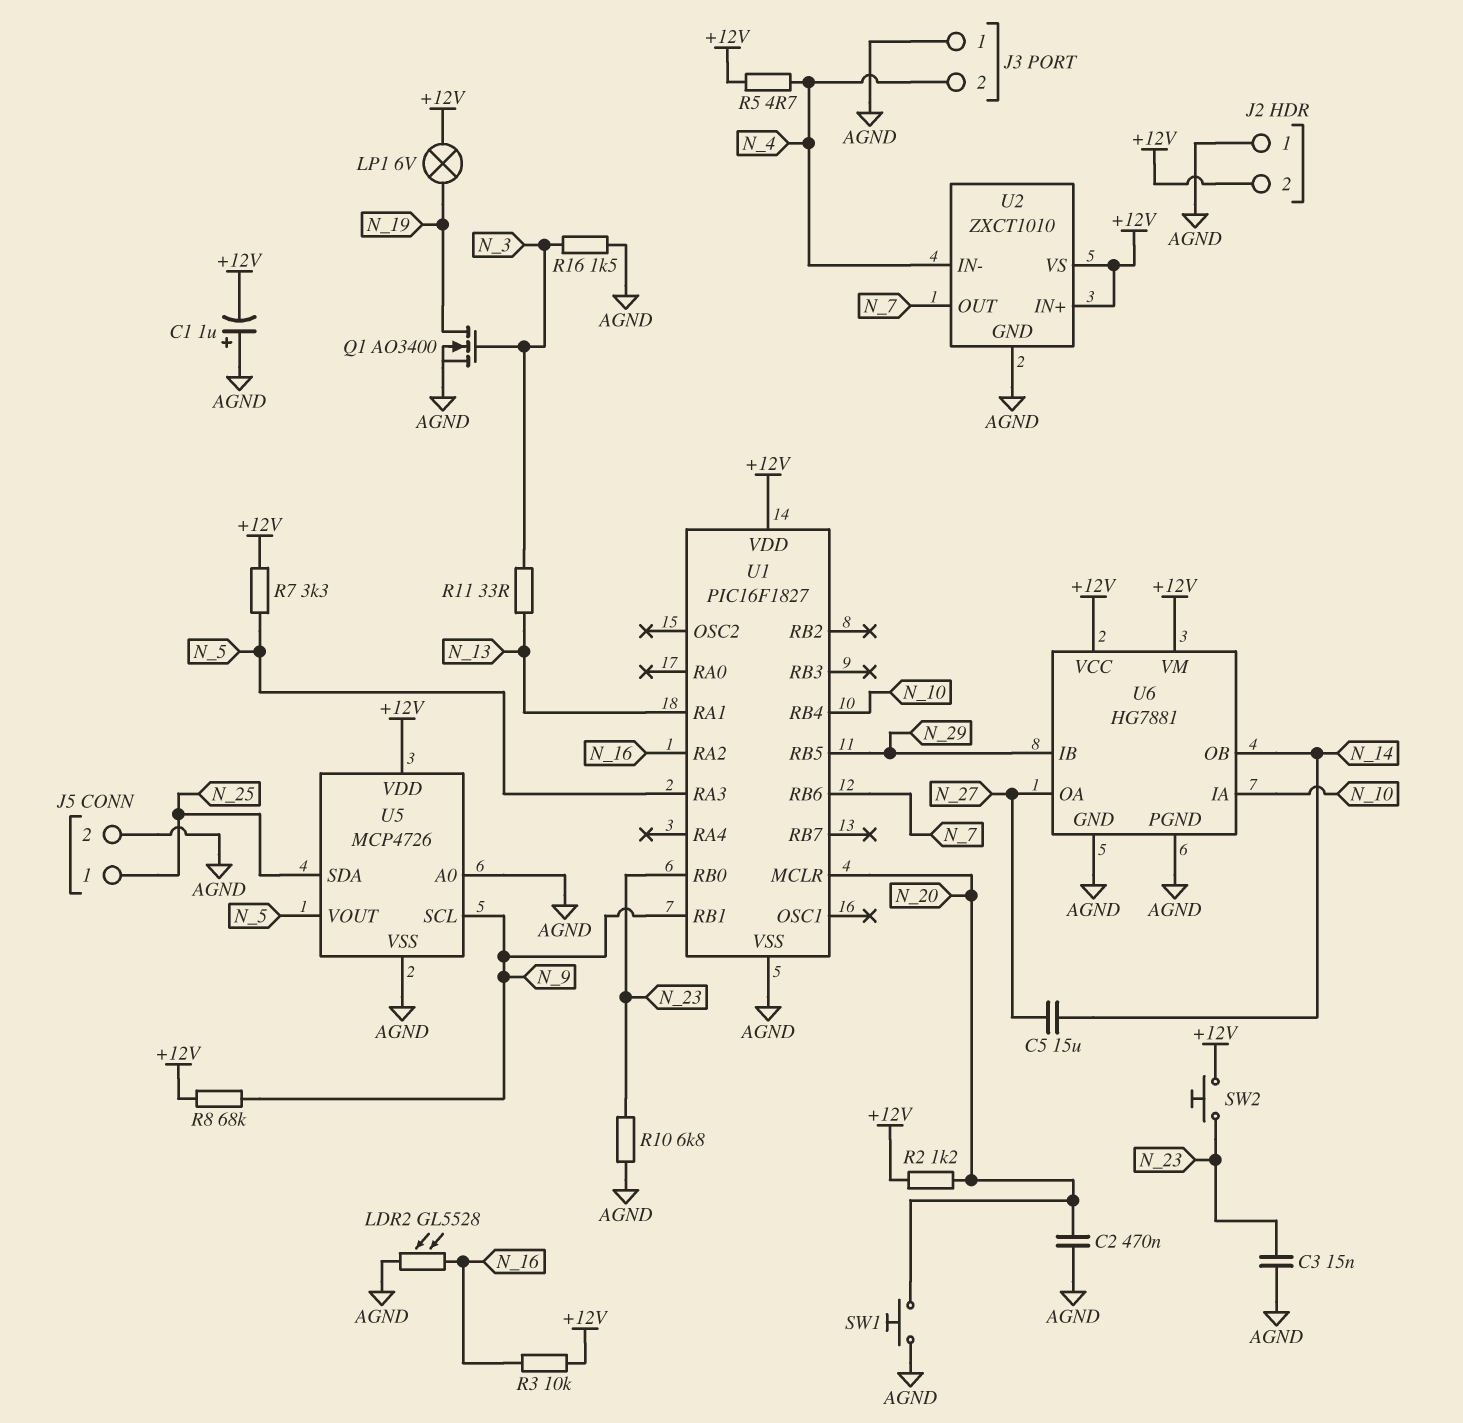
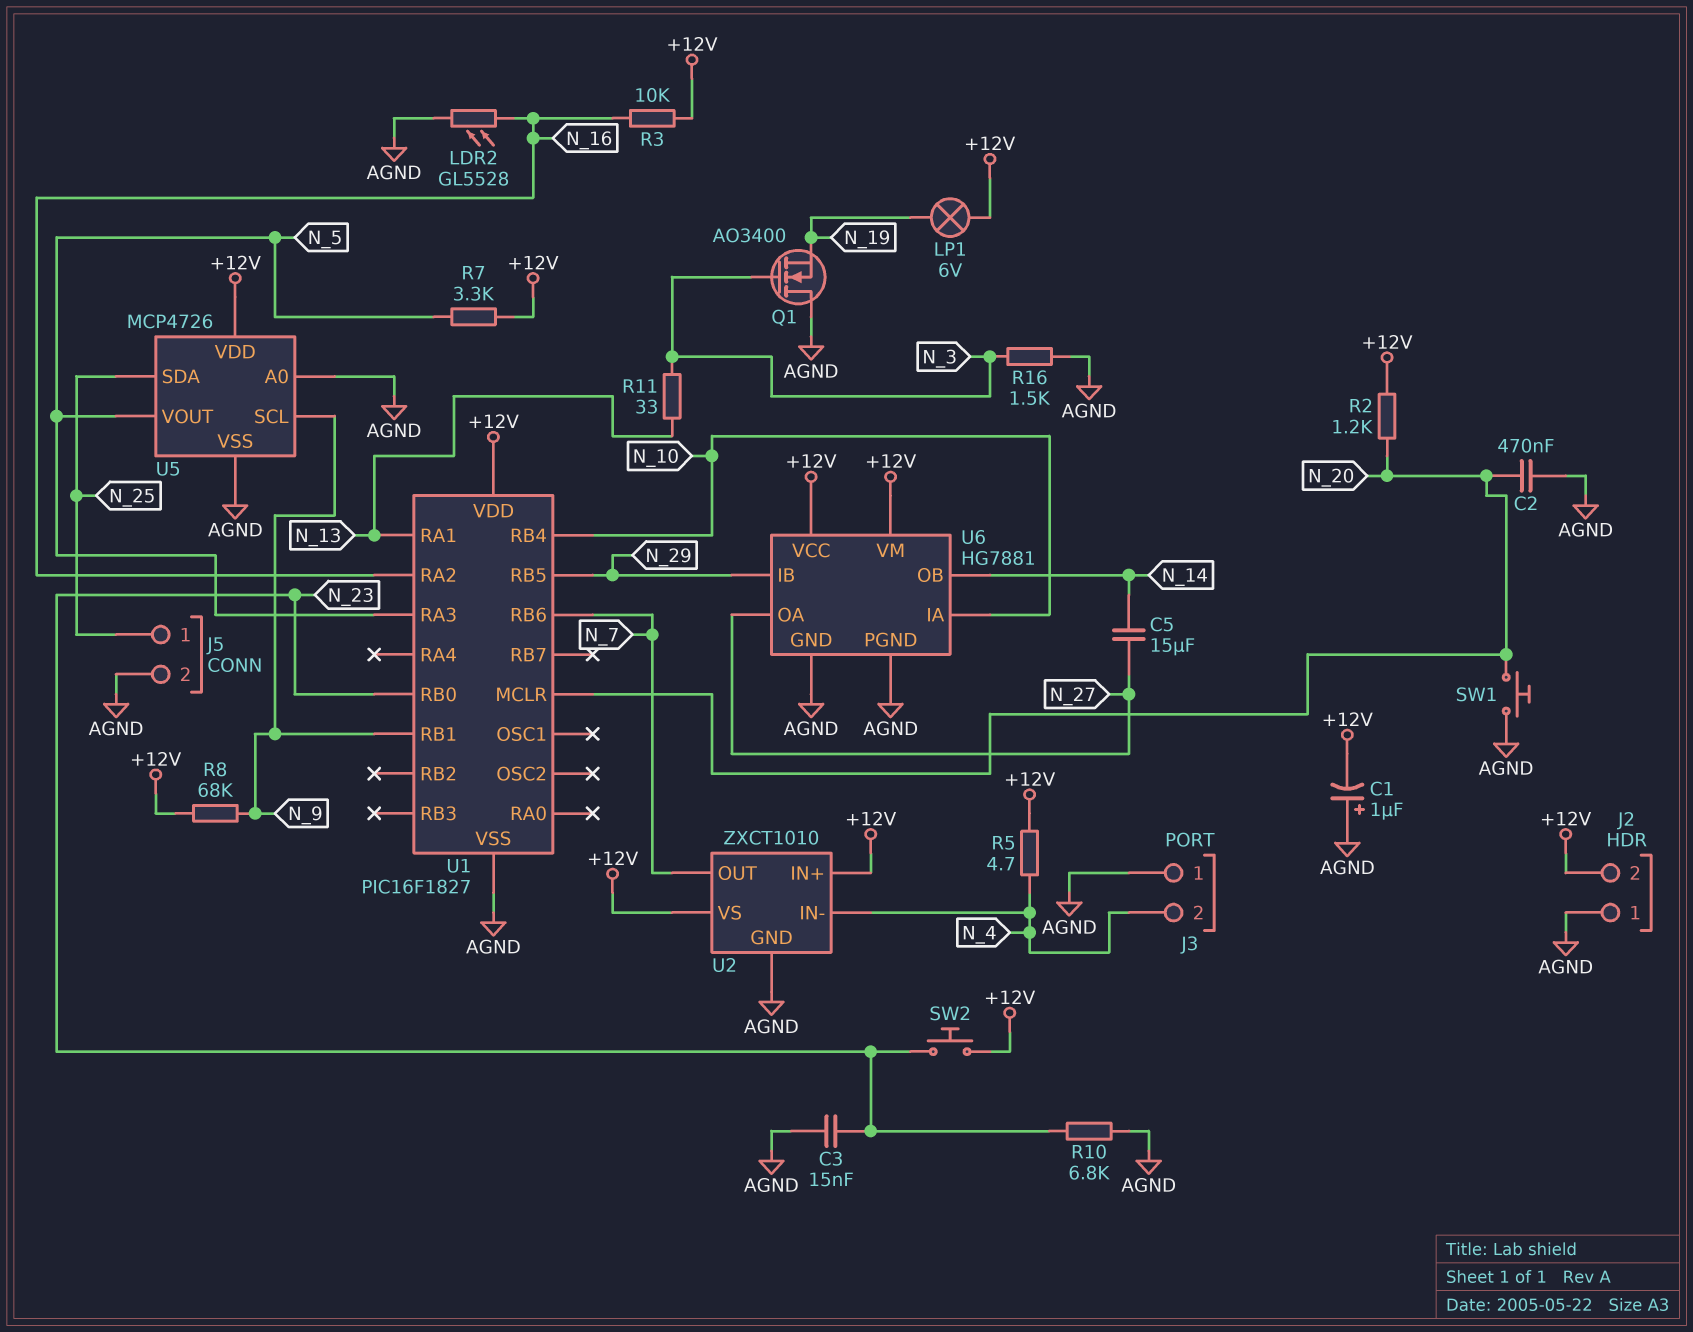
Q1: NMOS AO3400 (G N_3, D N_19, S AGND) -> NMOS AO3400 (G N_3, D AGND, S N_19)

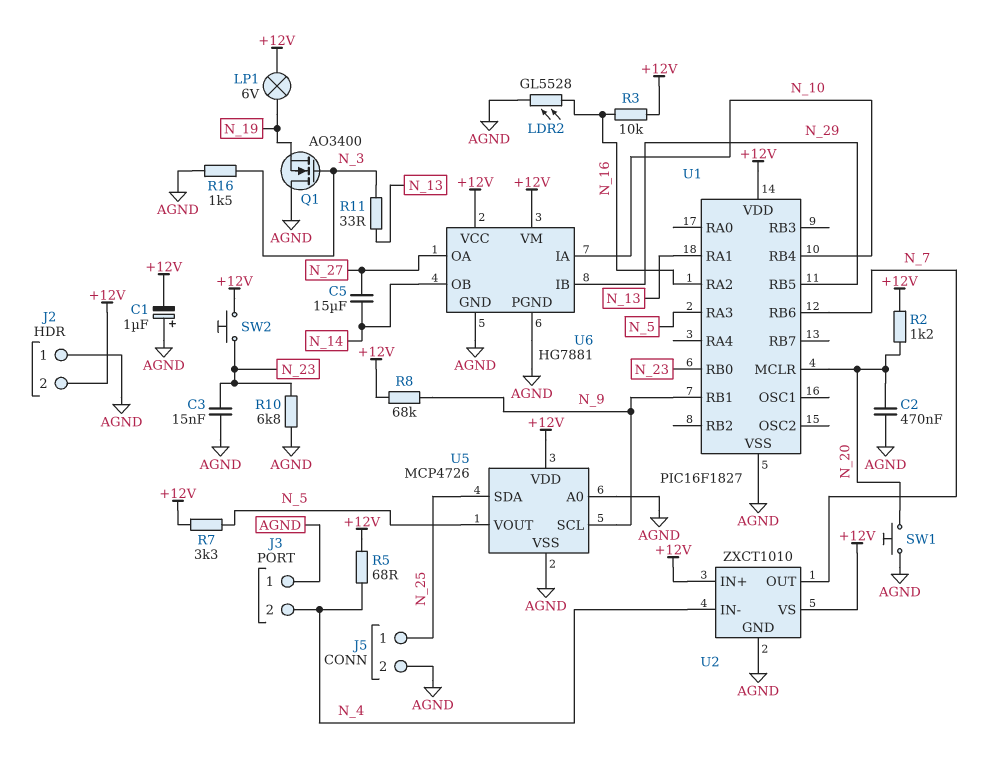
R5: 4.7 (+12V, N_4) -> 68 (+12V, N_4)

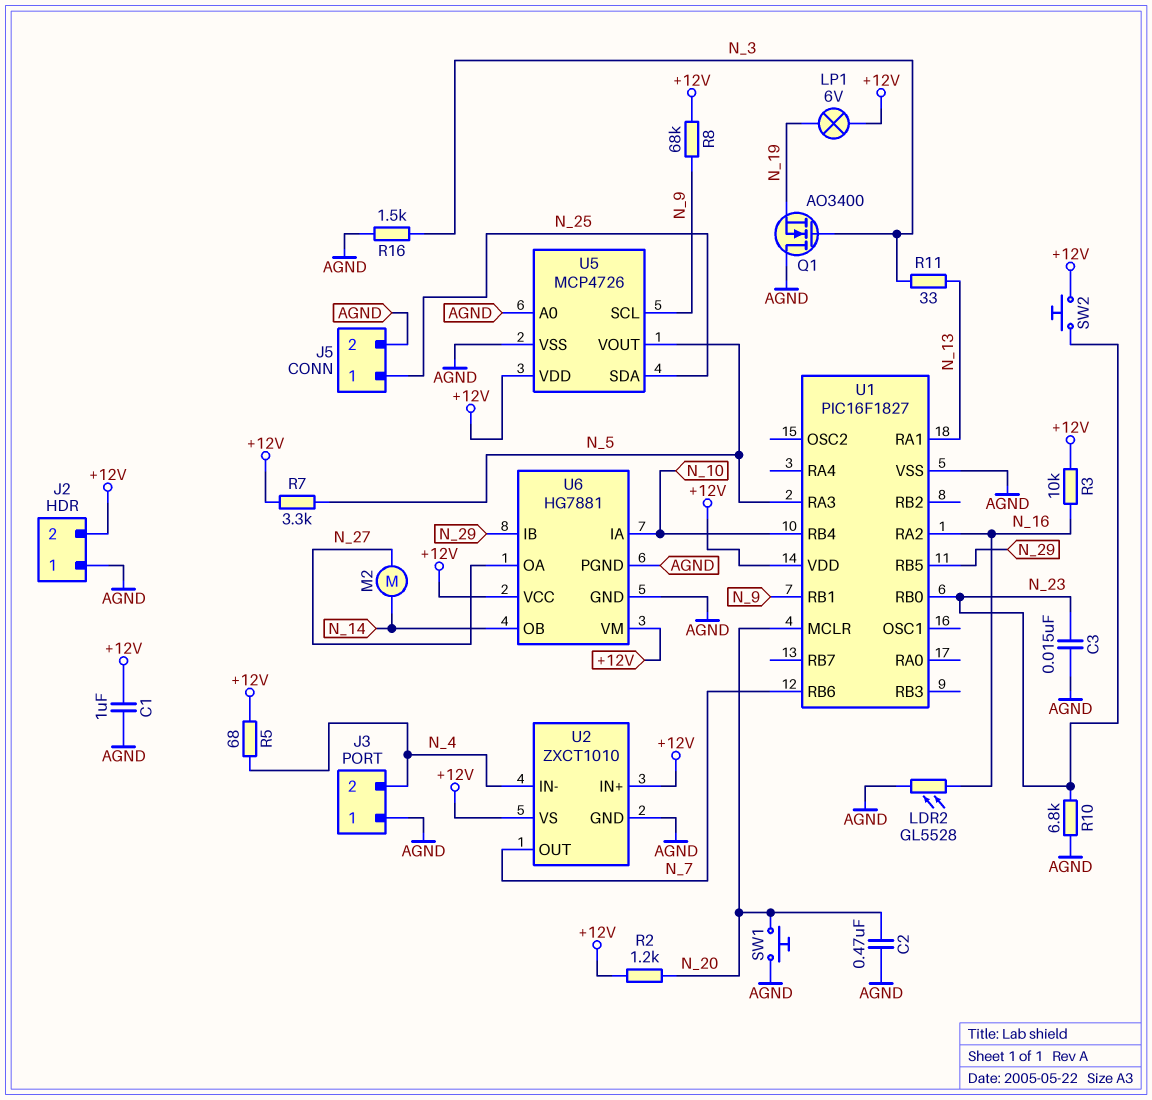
C1: 1uF (plus AGND, minus +12V) -> 1uF (+12V, AGND)
C5: 15uF (N_14, N_27) -> none
M2: none -> motor (N_14, N_27)

